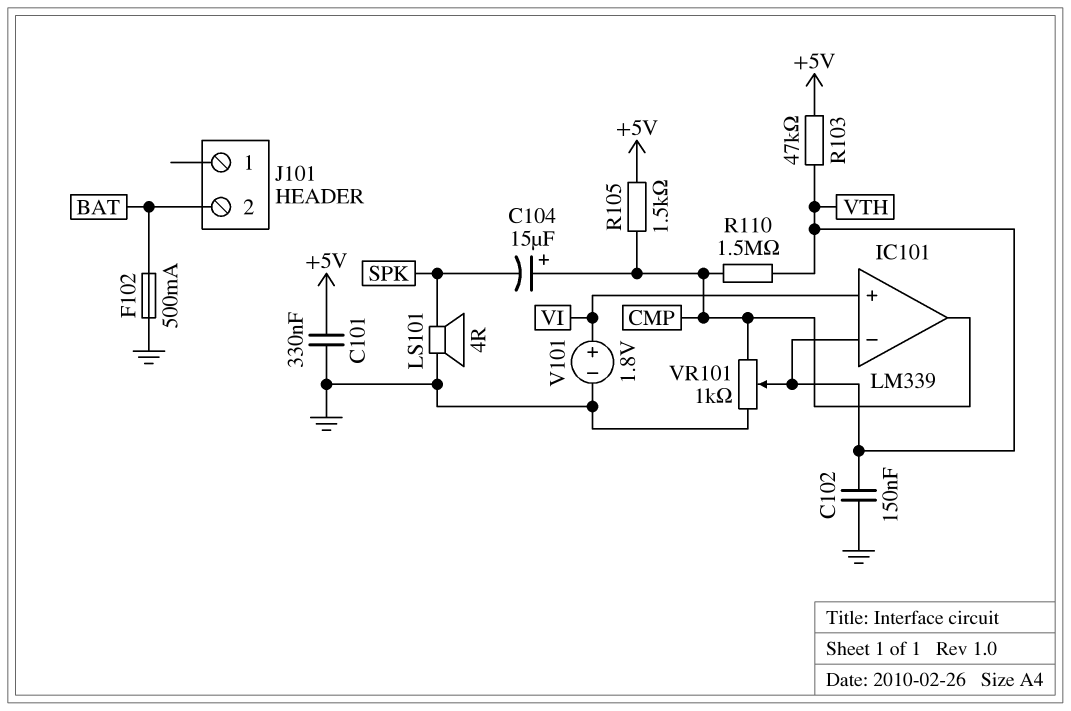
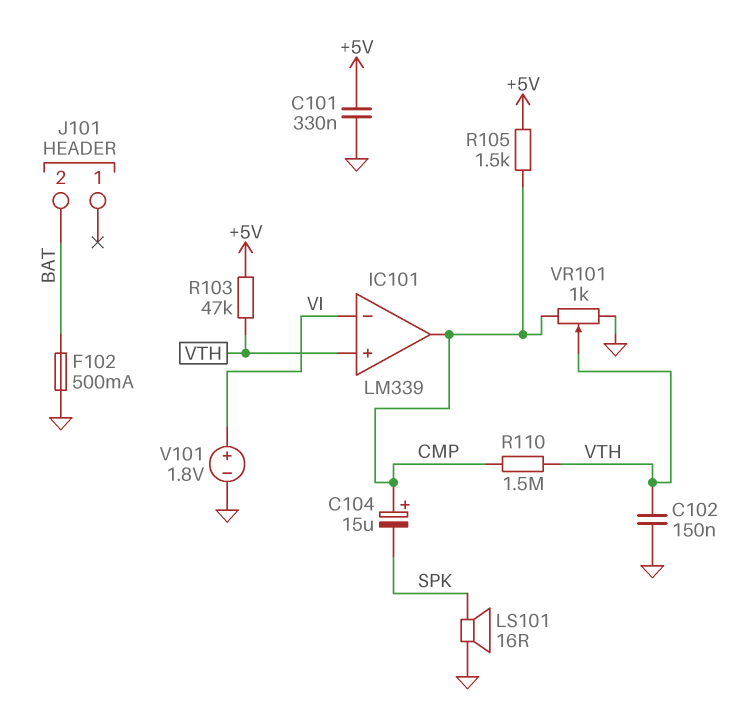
IC101 pin in+: VI -> VTH
IC101 pin in-: VTH -> VI
LS101: speaker 4R (GND, SPK) -> speaker 16R (GND, SPK)

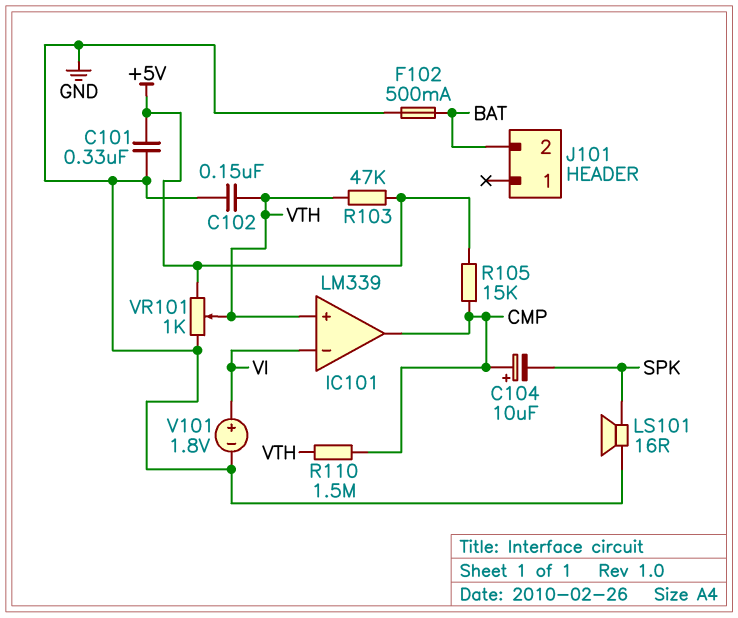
C104: 15uF (plus CMP, minus SPK) -> 10uF (plus CMP, minus SPK)
R105: 1.5k (+5V, CMP) -> 15k (+5V, CMP)
VR101: 1k (CMP, GND, wiper VTH) -> 1k (+5V, GND, wiper VTH)

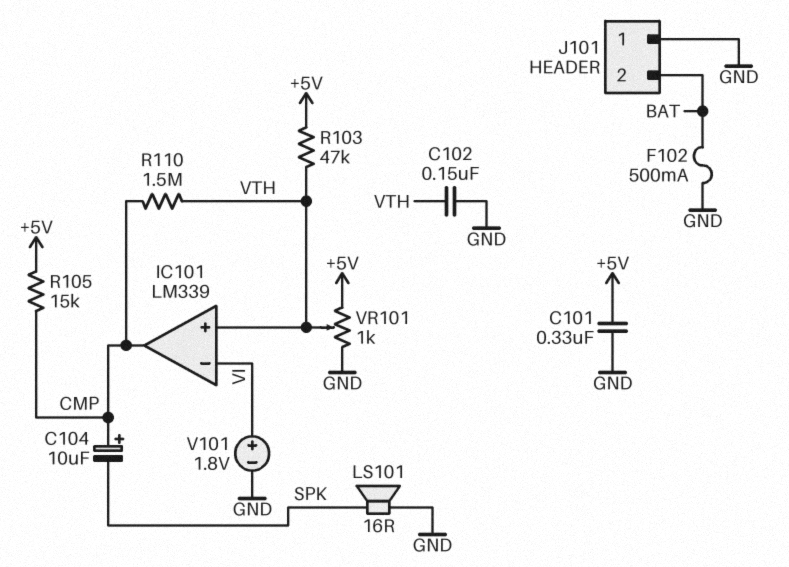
J101 pin 1: none -> GND

